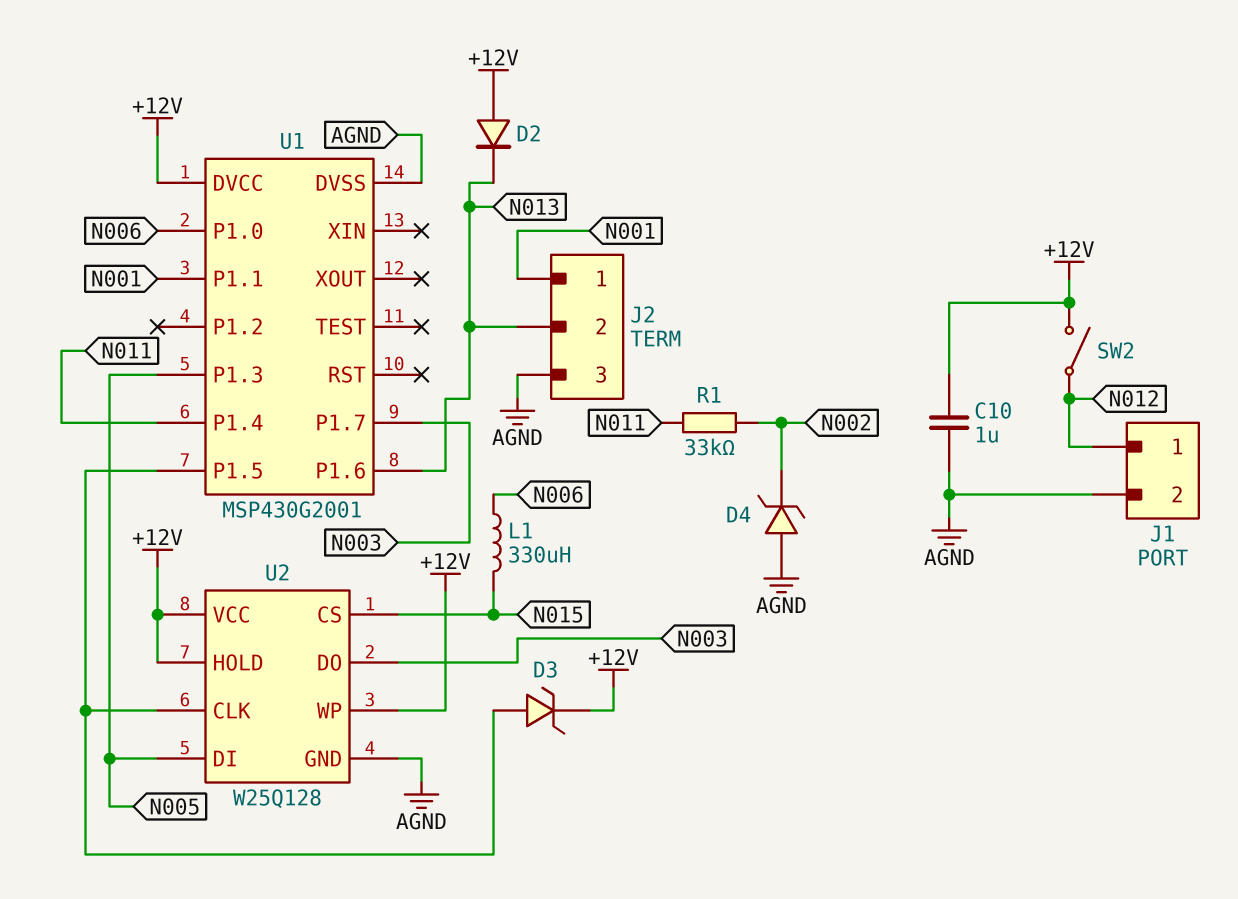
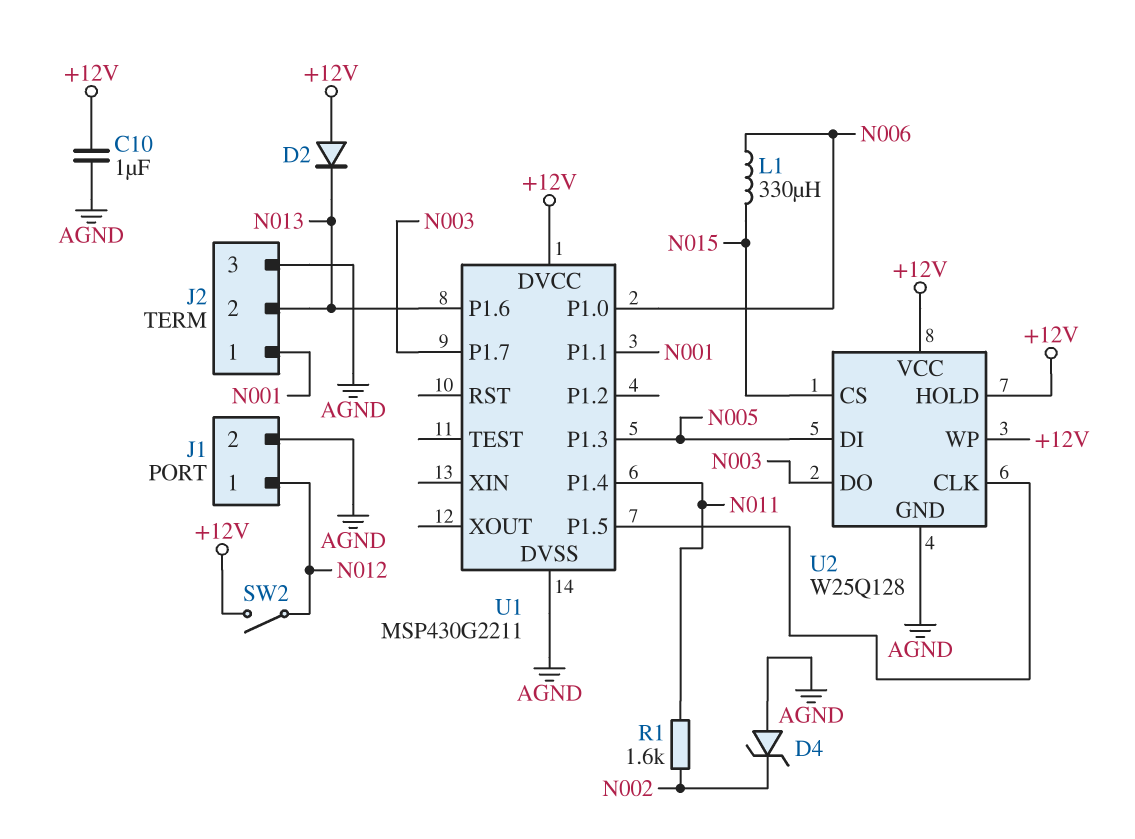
D3: zener (A U1/P1.5, K +12V) -> none
R1: 33k (N002, N011) -> 1.6k (N002, N011)
U1: MSP430G2001 -> MSP430G2211

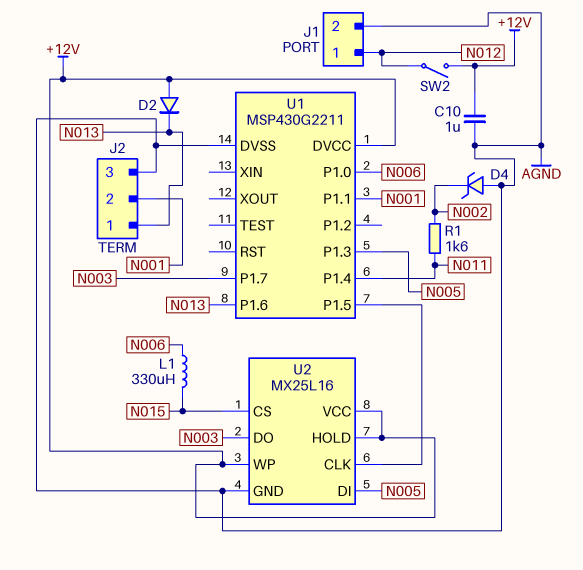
J2 pin 1: N001 -> N013
J2 pin 2: N013 -> N001
U2: W25Q128 -> MX25L16

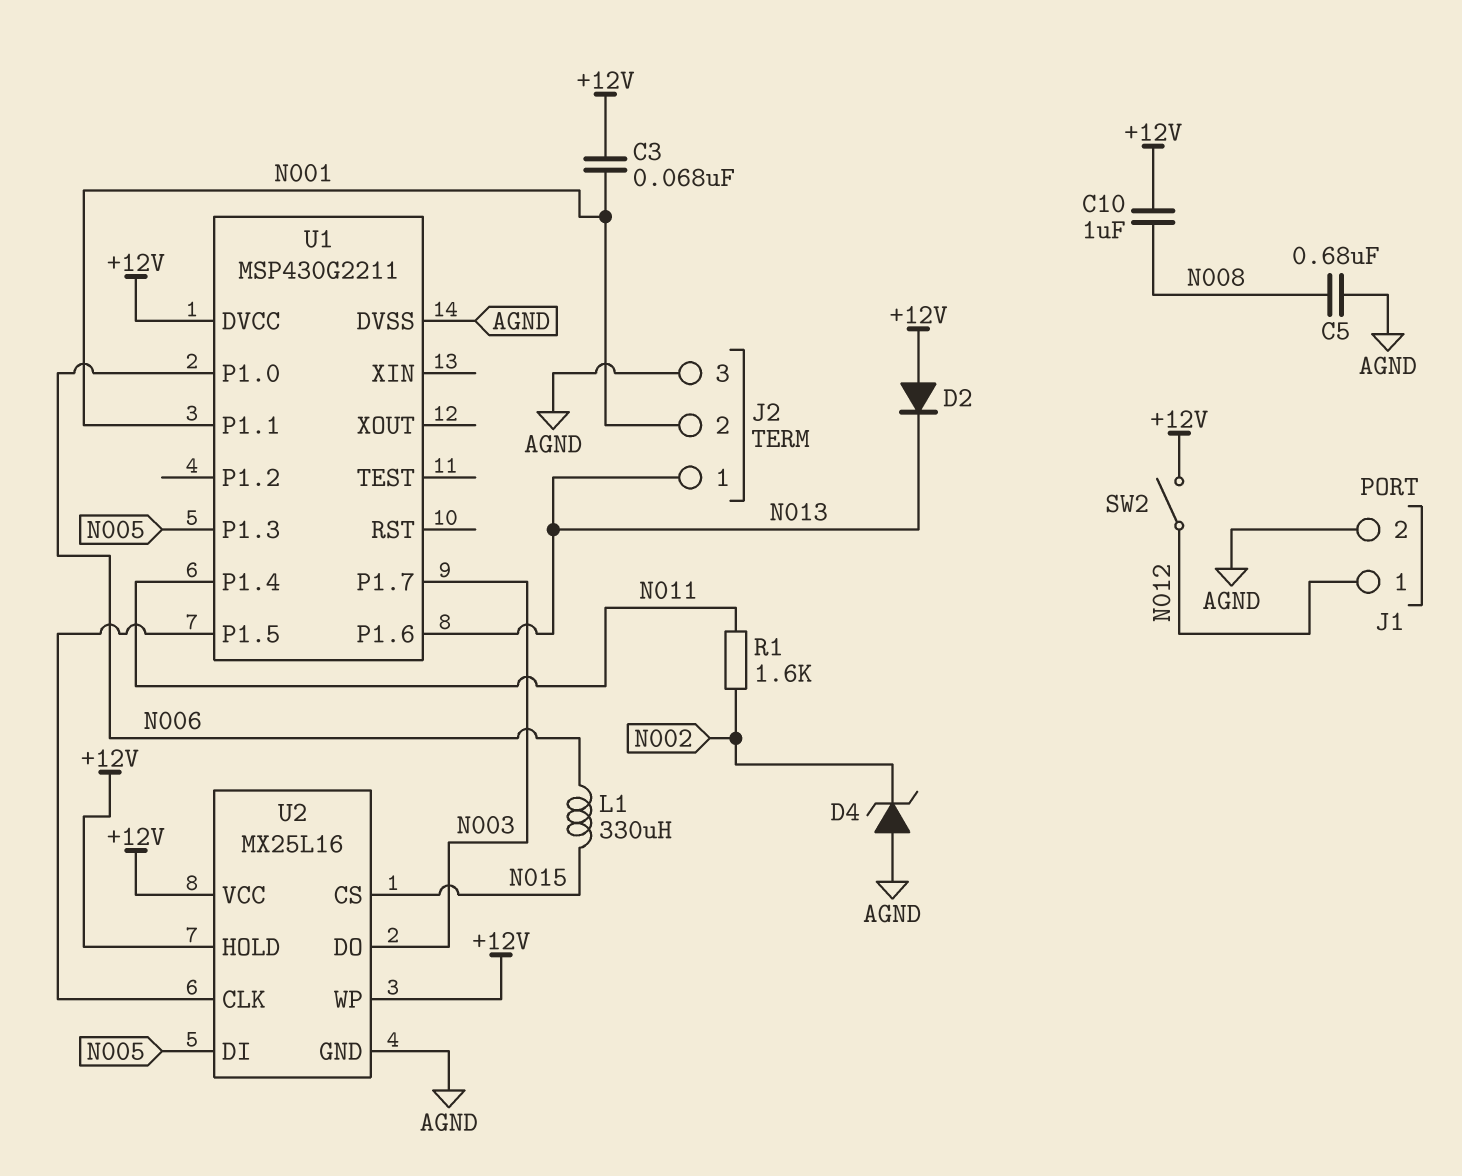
C3: none -> 68nF (+12V, N001)
C5: none -> 680nF (AGND, N008)
C10: 1uF (+12V, AGND) -> 1uF (+12V, N008)

